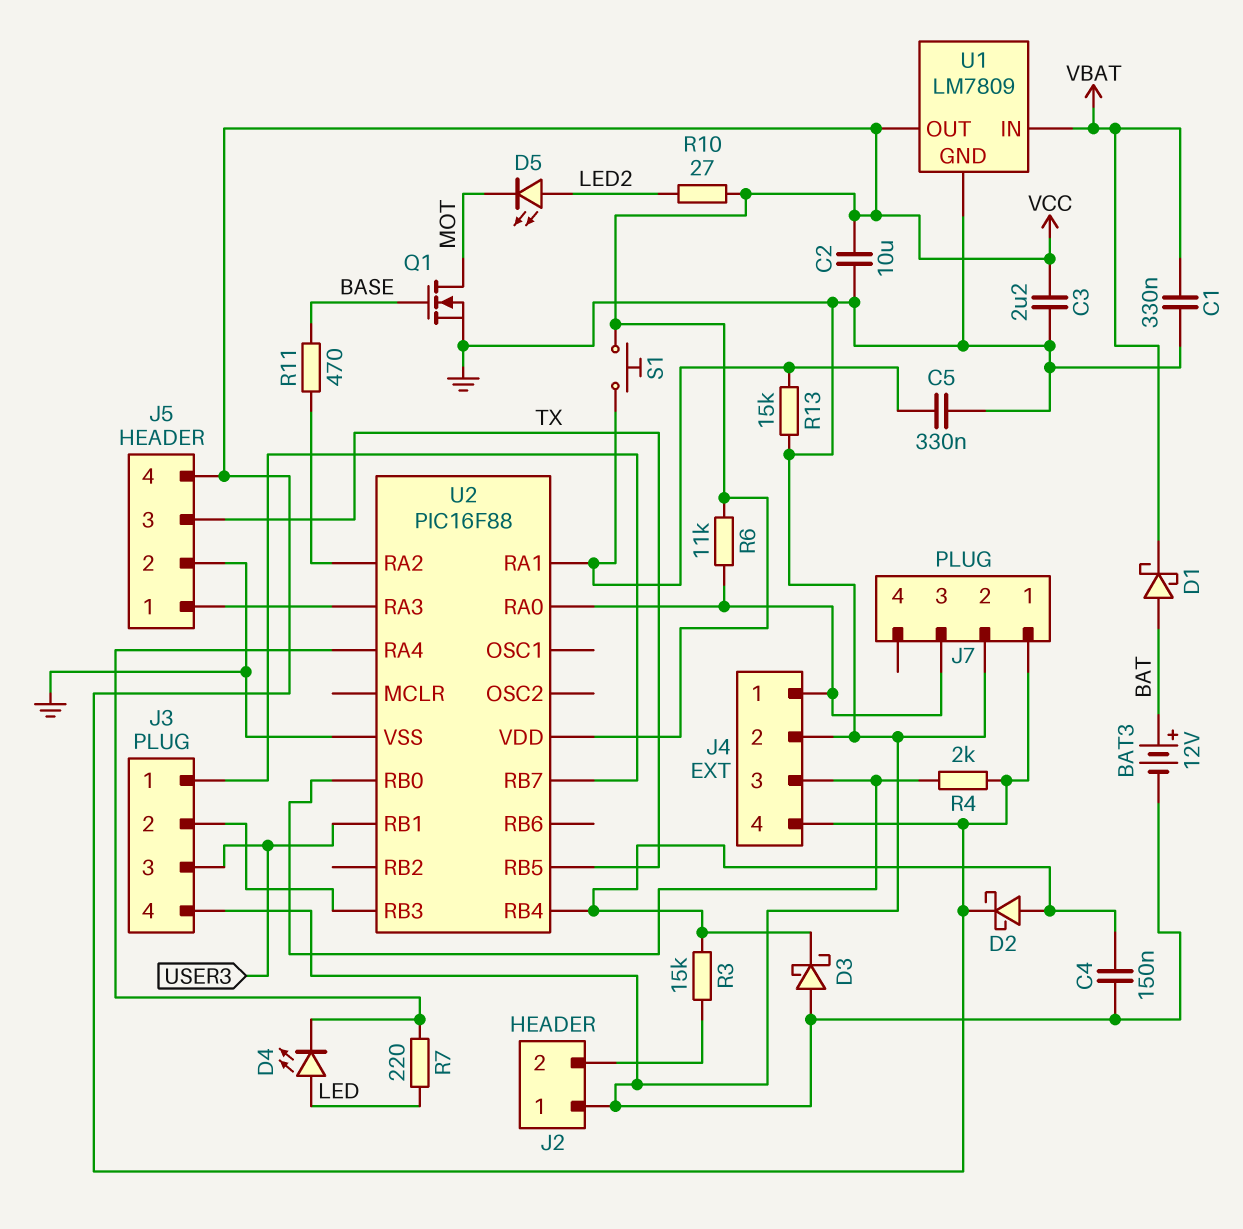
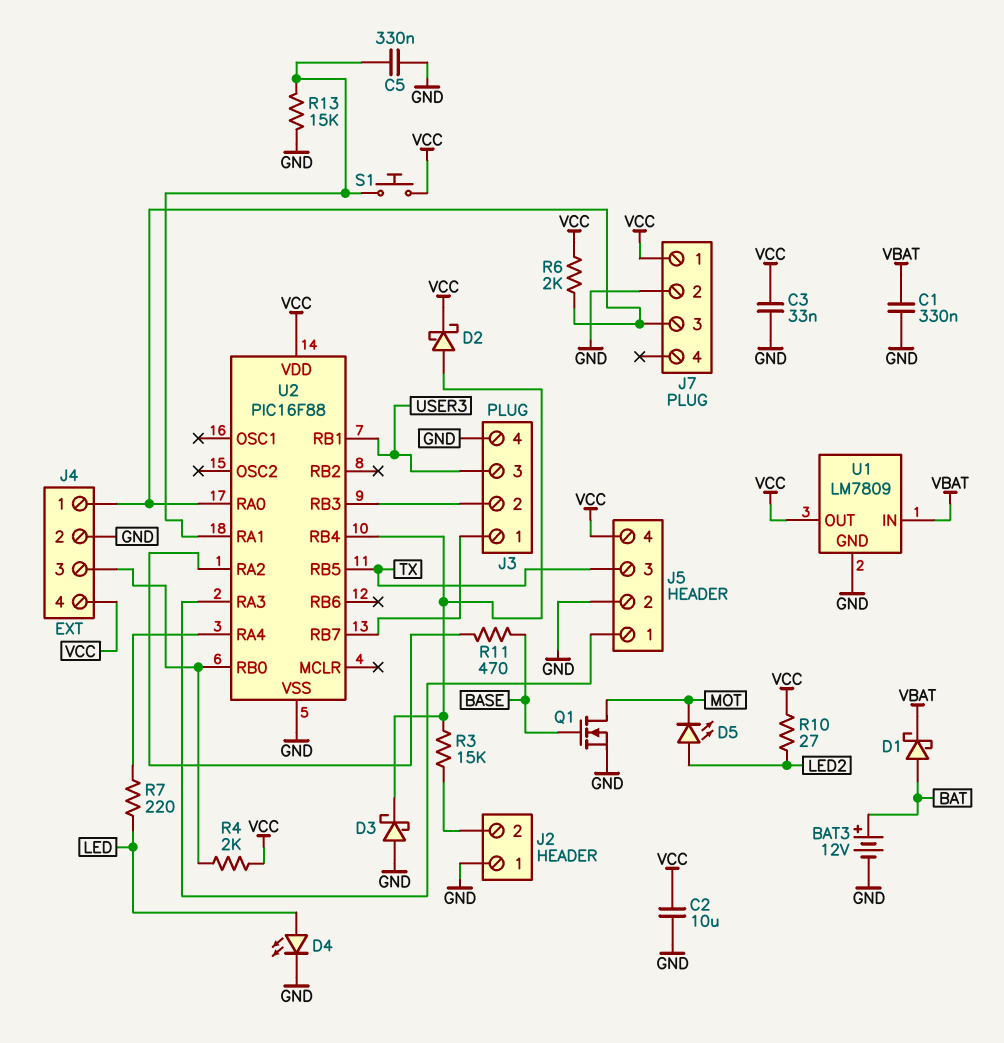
C3: 2.2uF (GND, VCC) -> 33nF (GND, VCC)
C4: 150nF (GND, U2/RB4) -> none
D4: LED (A LED, K U2/RA4) -> LED (A LED, K GND)
R6: 11k (J4/1, VCC) -> 2k (J4/1, VCC)

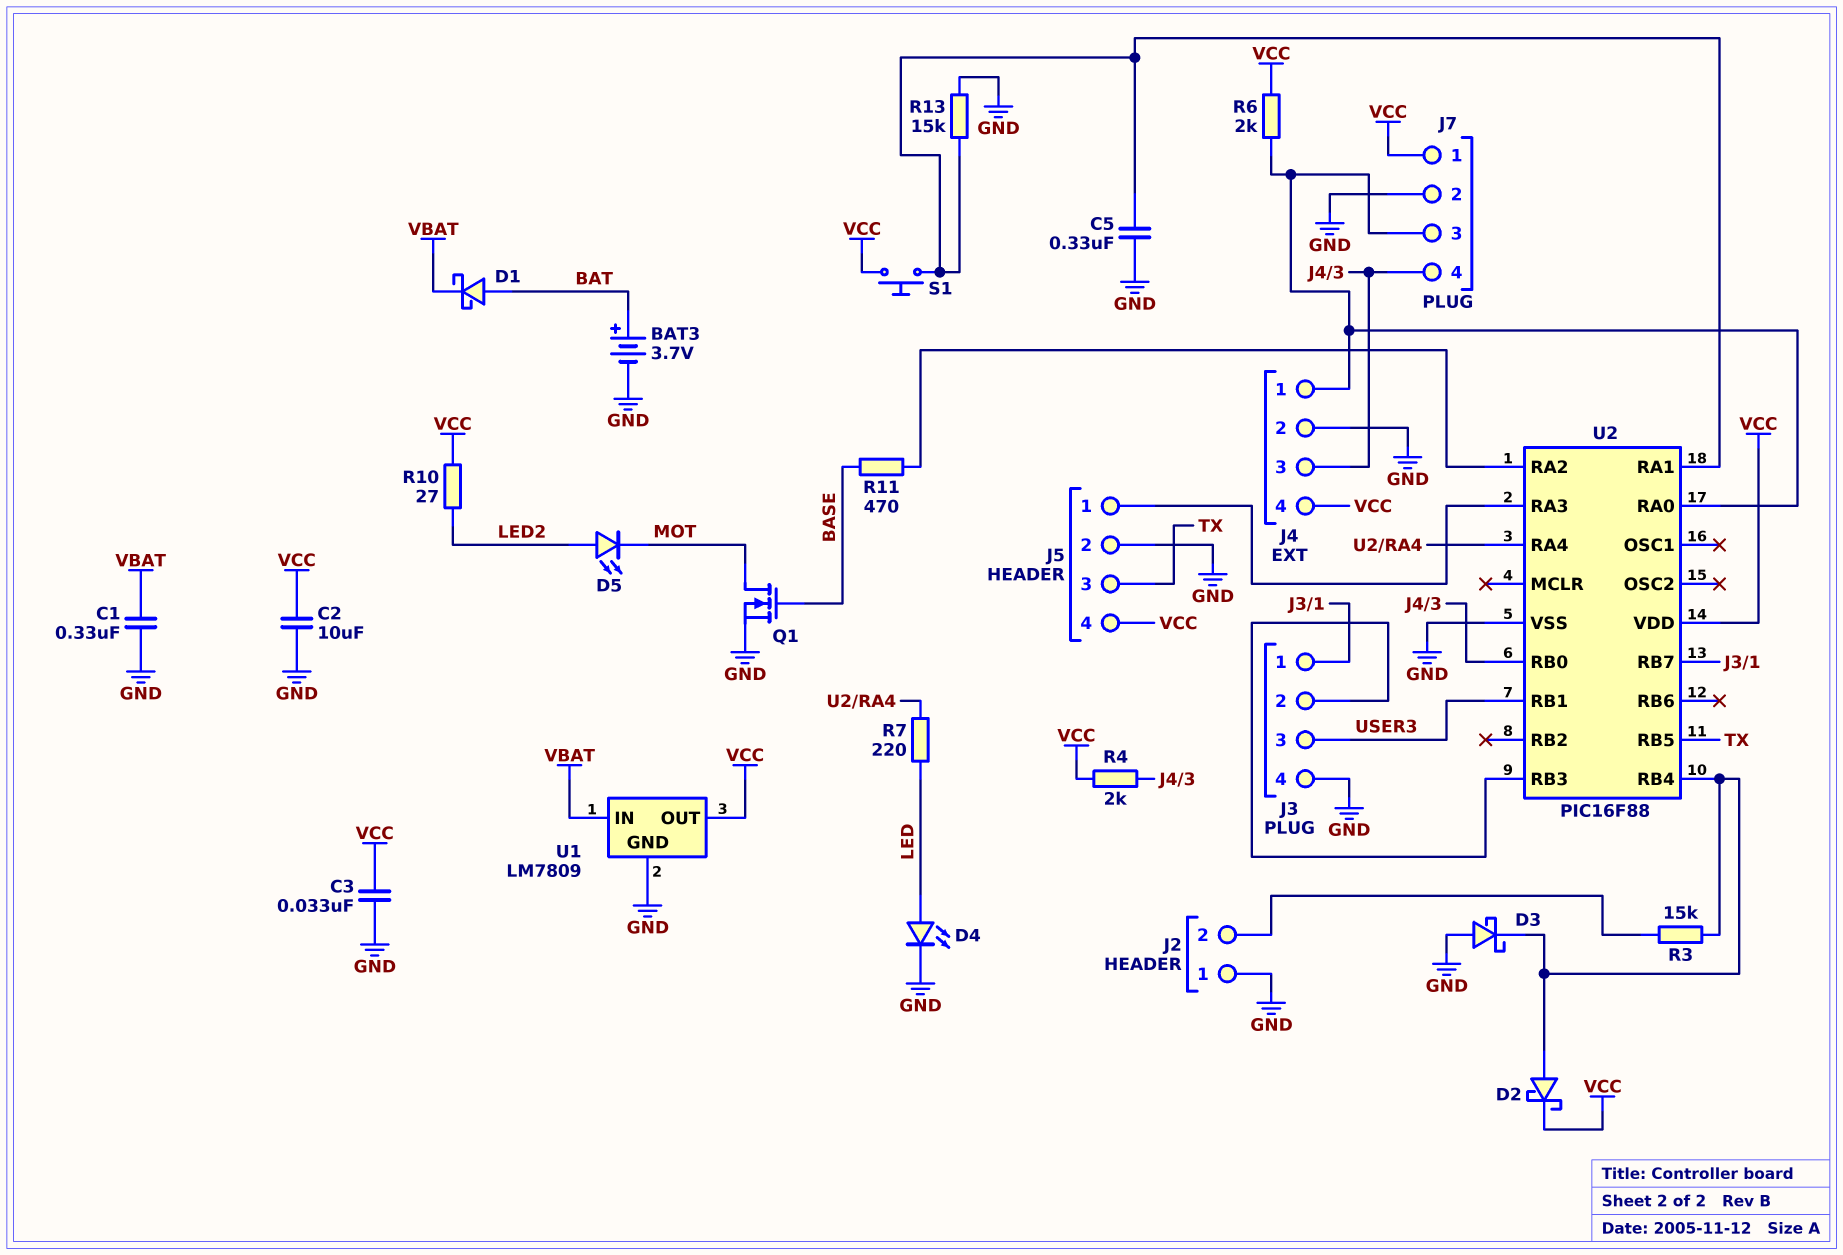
BAT3: 12V (plus BAT, minus GND) -> 3.7V (plus BAT, minus GND)
J7 pin 4: none -> J4/3

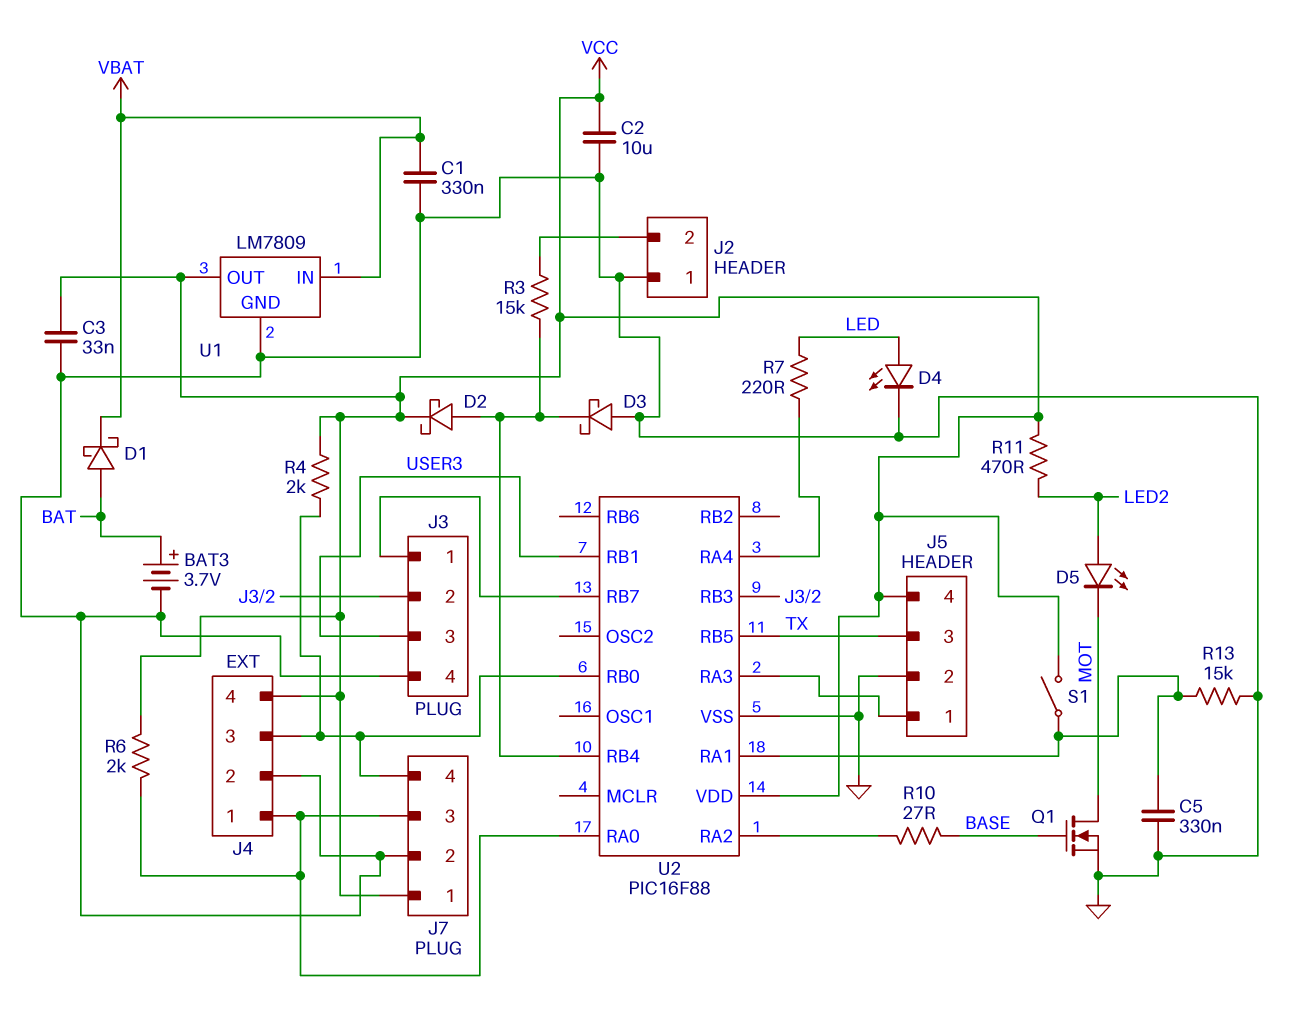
R10: 27 (LED2, VCC) -> 27 (BASE, U2/RA2)
R11: 470 (BASE, U2/RA2) -> 470 (LED2, VCC)
S1: button (U2/RA1, VCC) -> switch (U2/RA1, VCC)

